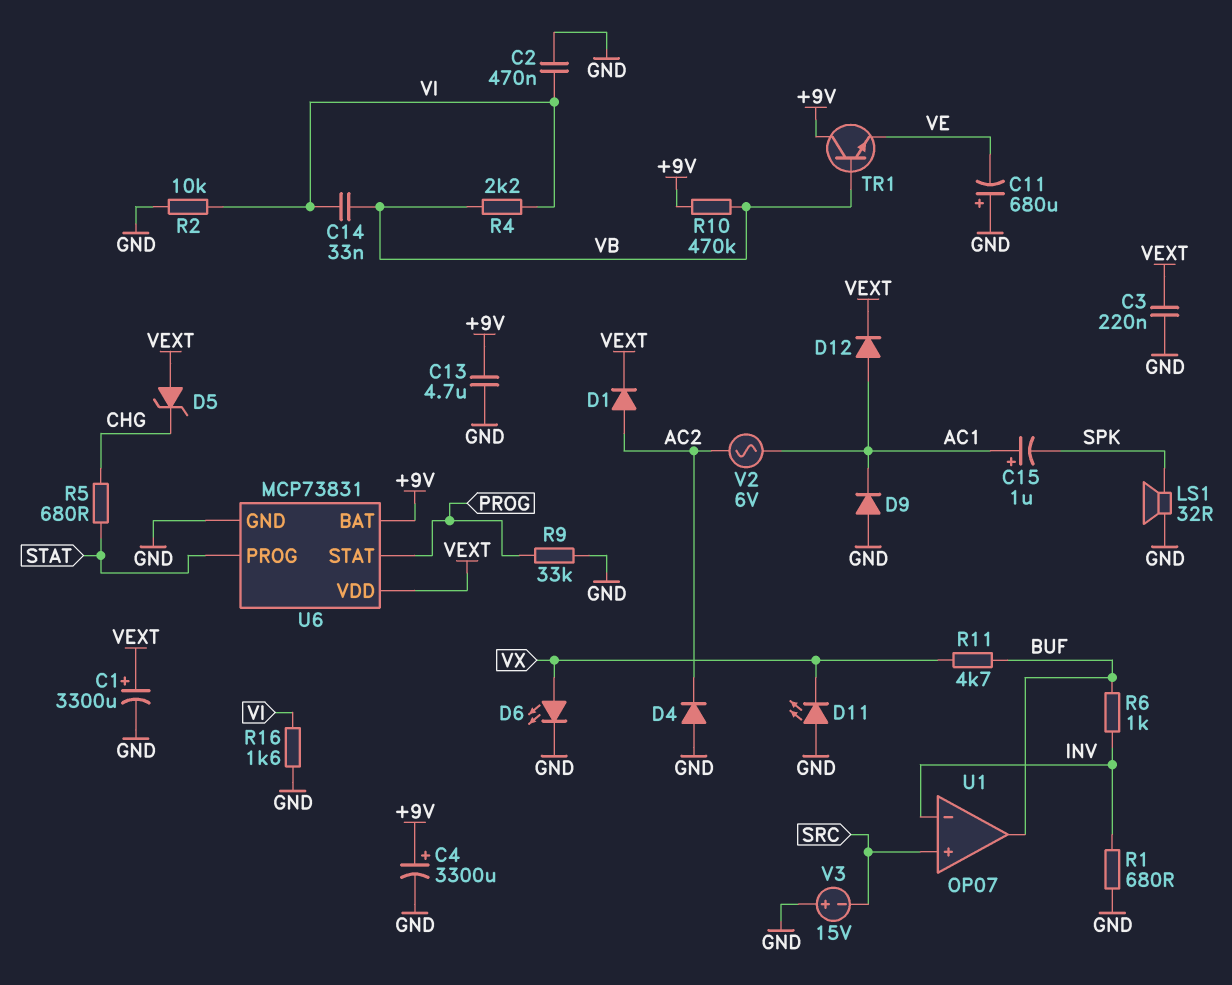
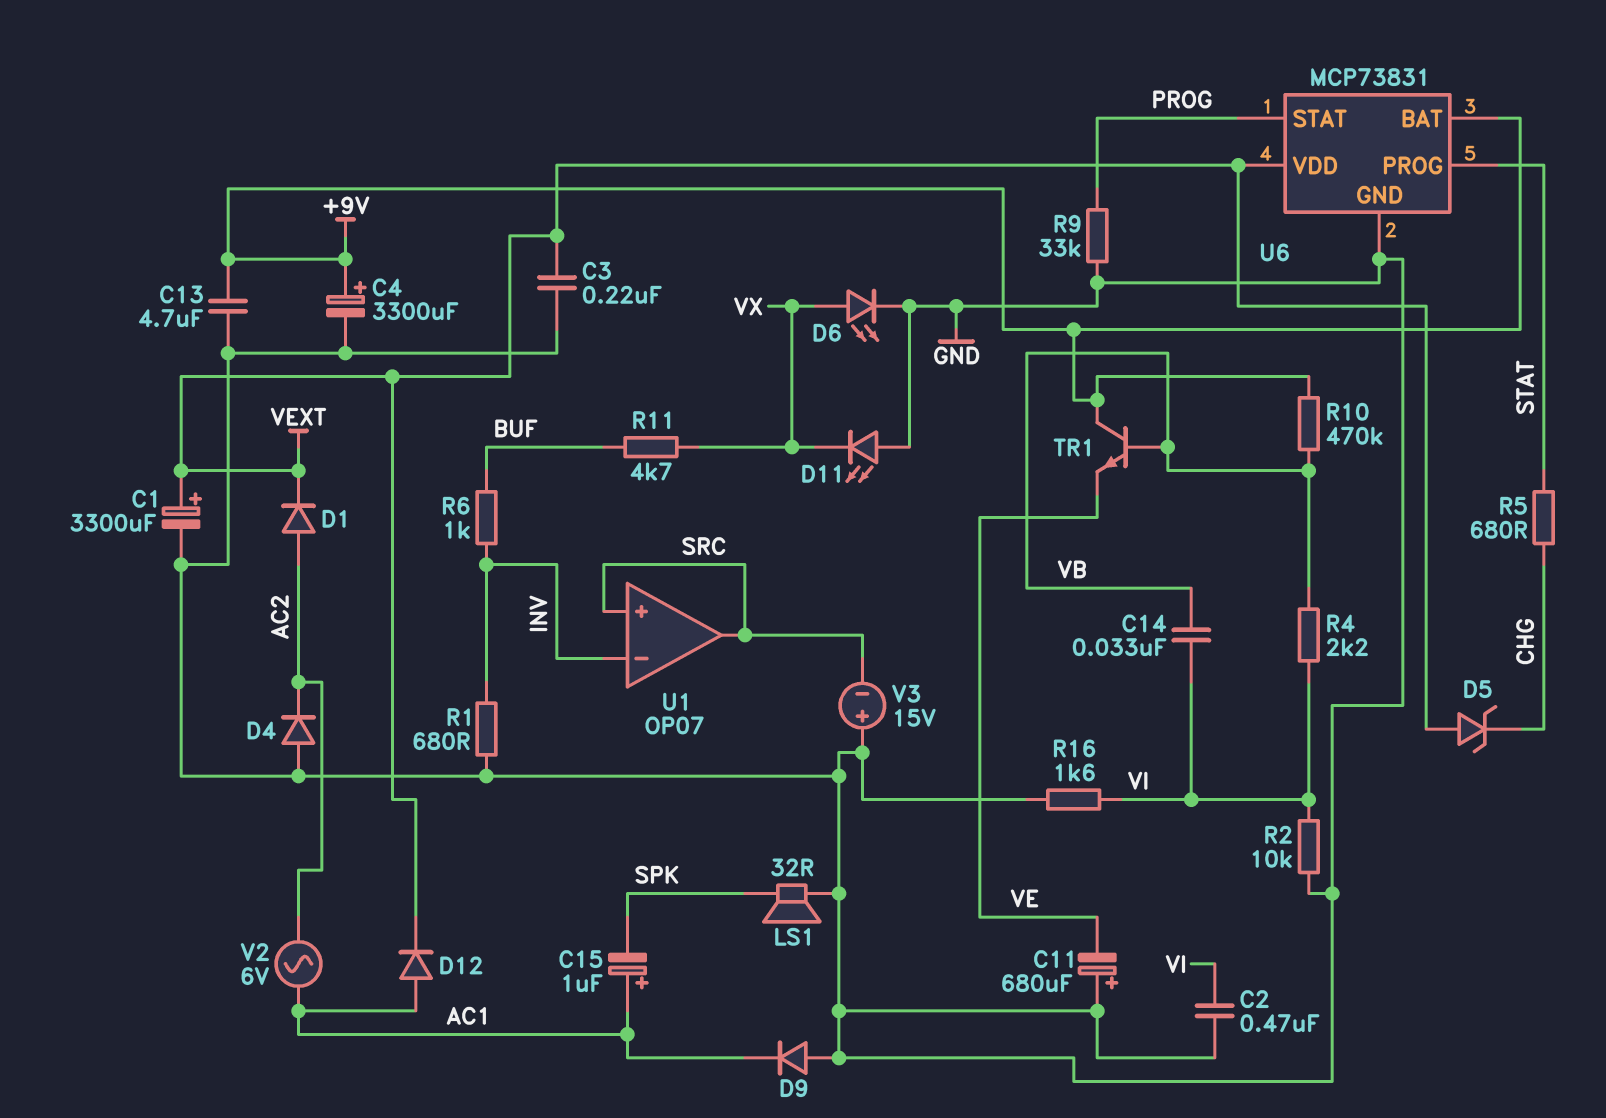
U1 pin out: BUF -> SRC

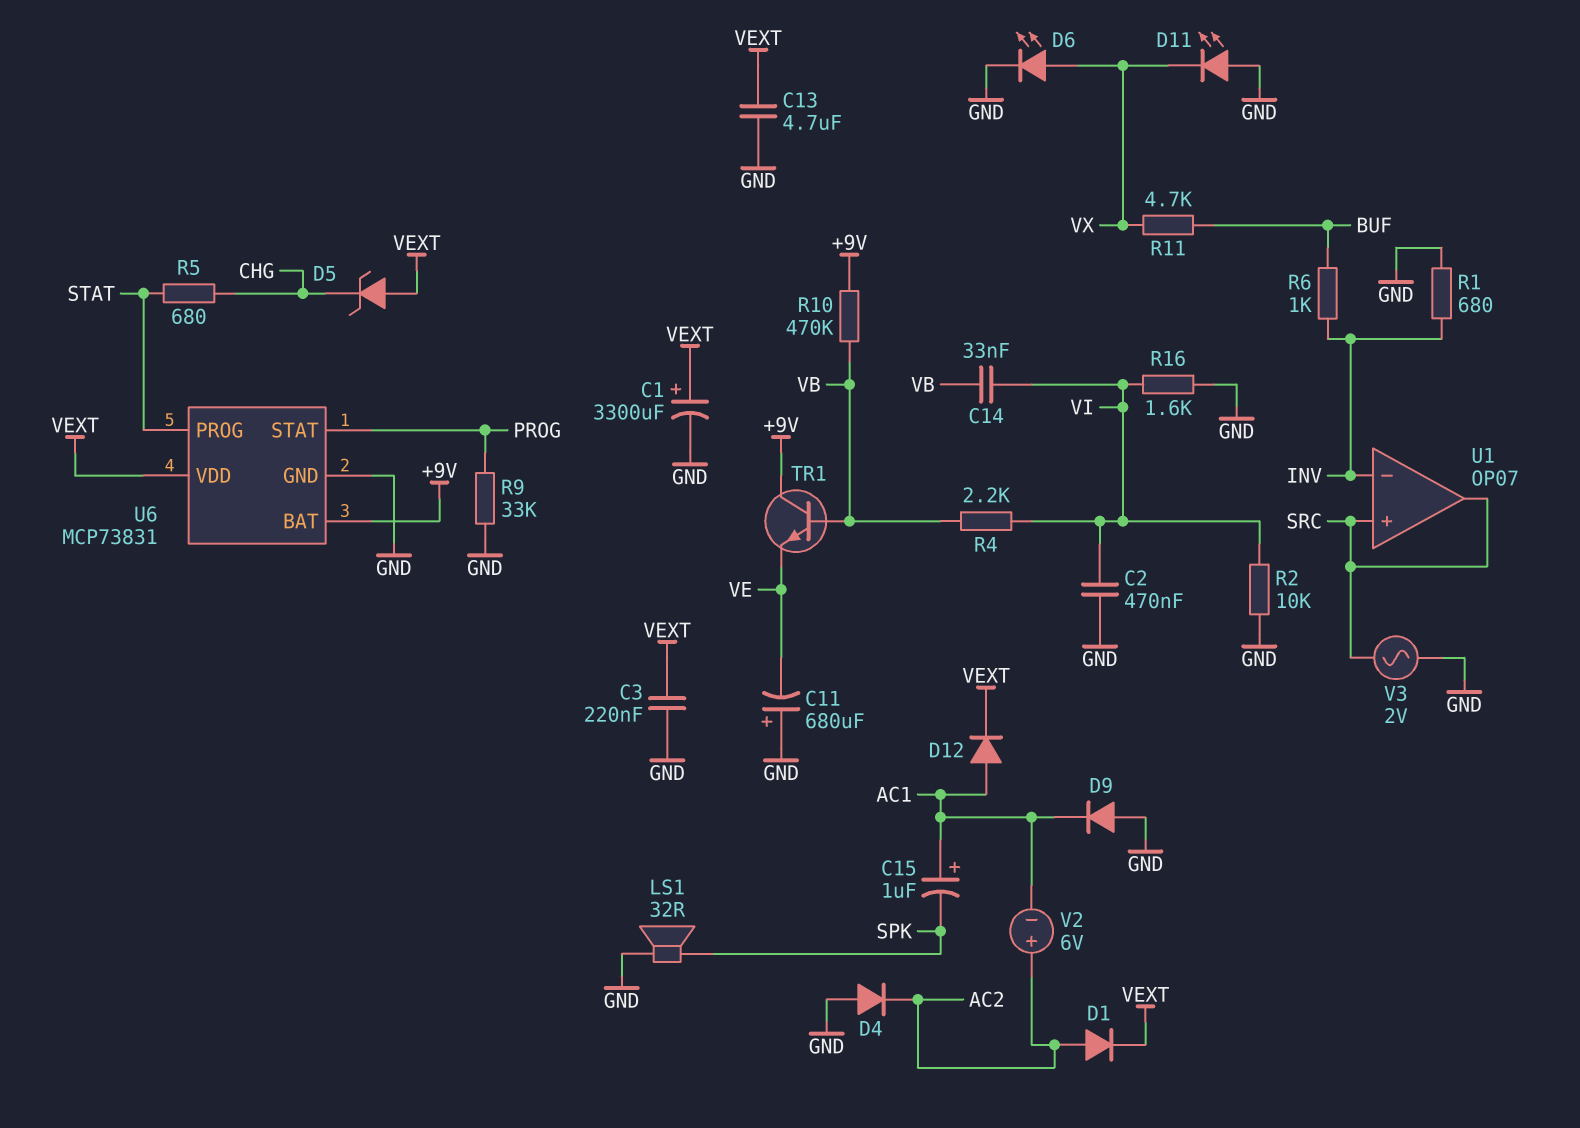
C4: 3300uF (plus +9V, minus GND) -> none
C13: 4.7uF (+9V, GND) -> 4.7uF (GND, VEXT)
V2: AC 6V (AC1, AC2) -> 6V (plus AC2, minus AC1)
V3: 15V (plus GND, minus SRC) -> AC 2V (GND, SRC)

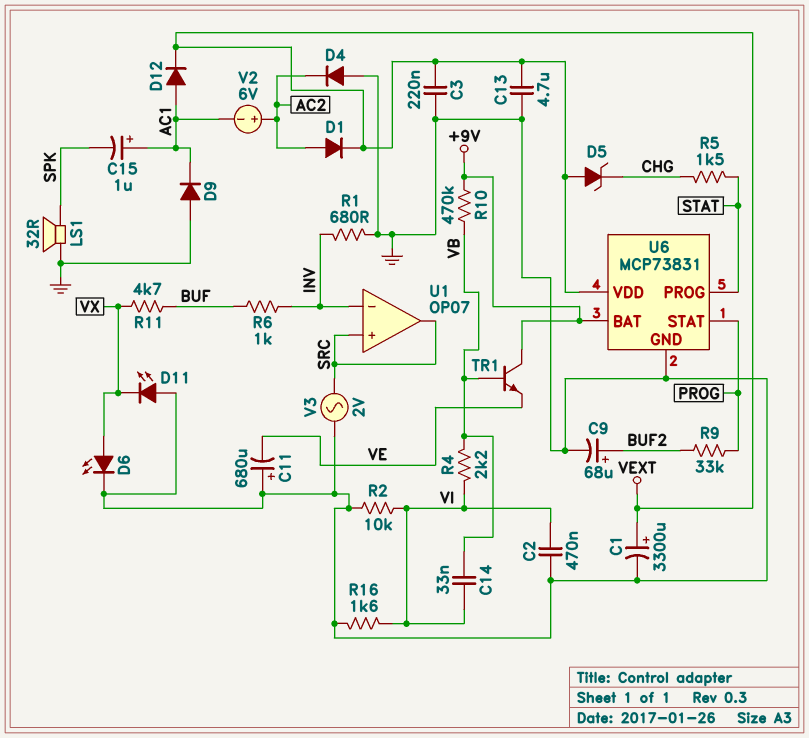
C9: none -> 68uF (plus BUF2, minus GND)
R5: 680 (CHG, STAT) -> 1.5k (CHG, STAT)
R9: 33k (GND, PROG) -> 33k (BUF2, PROG)

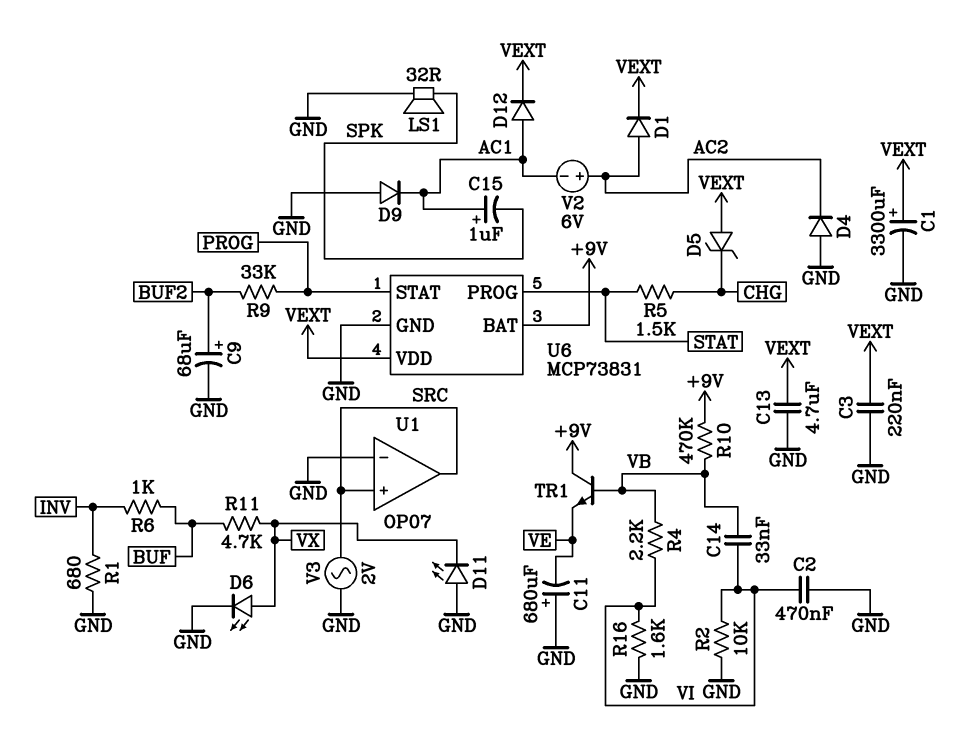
U1 pin in-: INV -> GND

